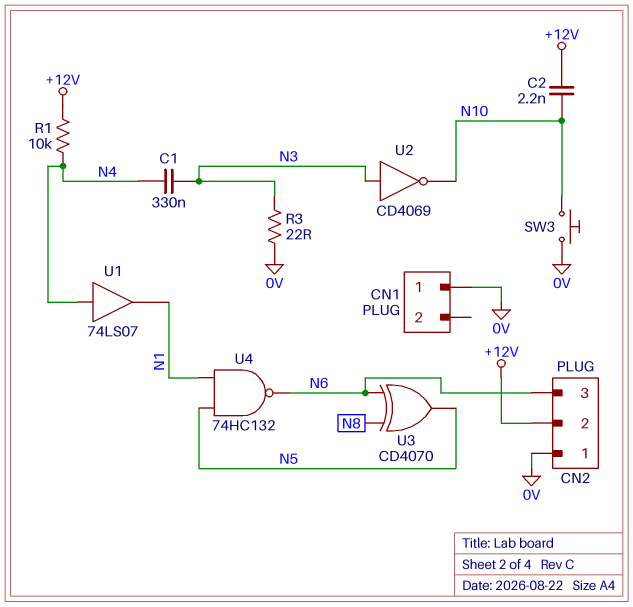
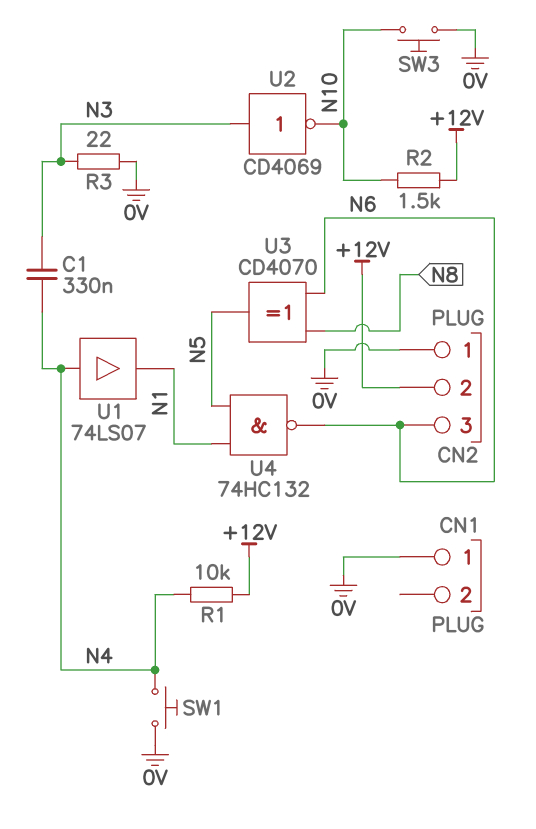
C2: 2.2nF (+12V, N10) -> none
R2: none -> 1.5k (+12V, N10)
SW1: none -> button (0V, N4)

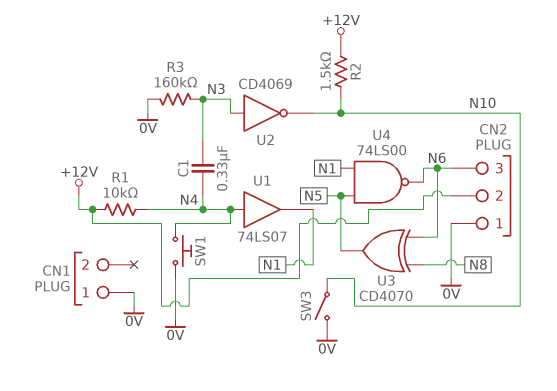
R3: 22 (0V, N3) -> 160k (0V, N3)
SW3: button (0V, N10) -> switch (0V, N10)
U4: NAND 74HC132 (in N1, in N5, out N6) -> NAND 74LS00 (in N1, in N5, out N6)

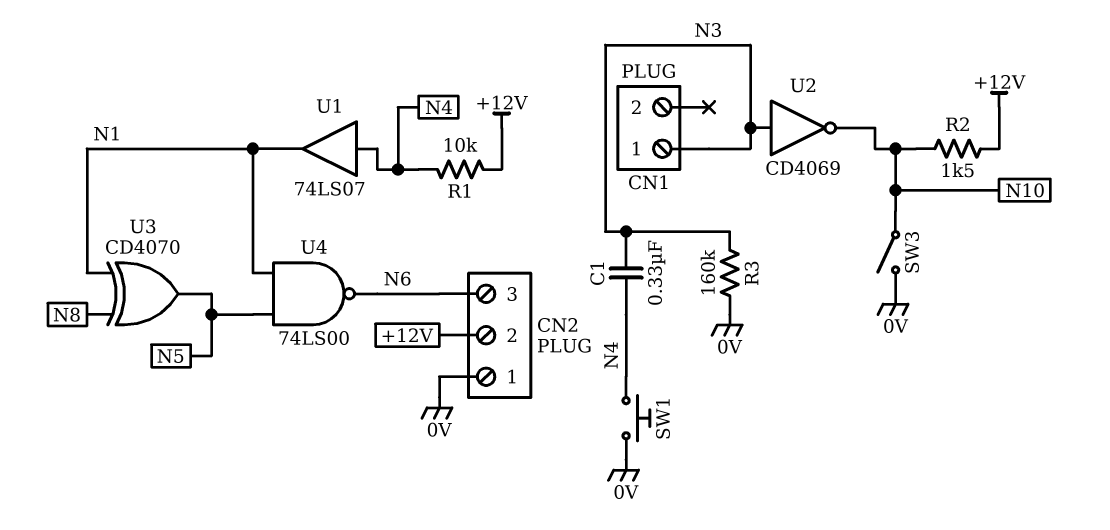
CN1 pin 1: 0V -> N3
U3: XOR CD4070 (in N6, in N8, out N5) -> XOR CD4070 (in N1, in N8, out N5)

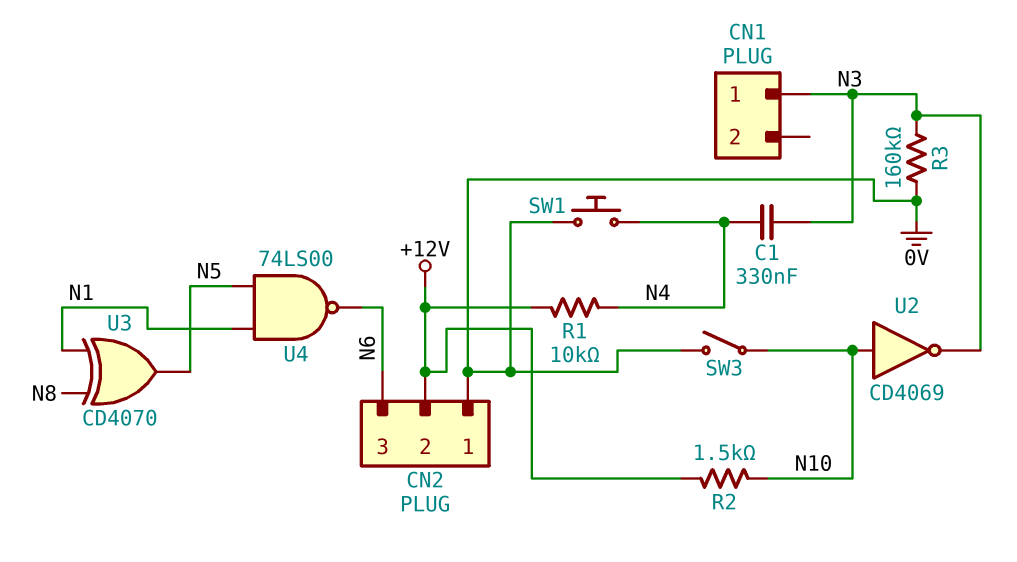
U1: buffer 74LS07 (in N4, out N1) -> none
U2: NOT CD4069 (in N3, out N10) -> NOT CD4069 (in N10, out N3)

